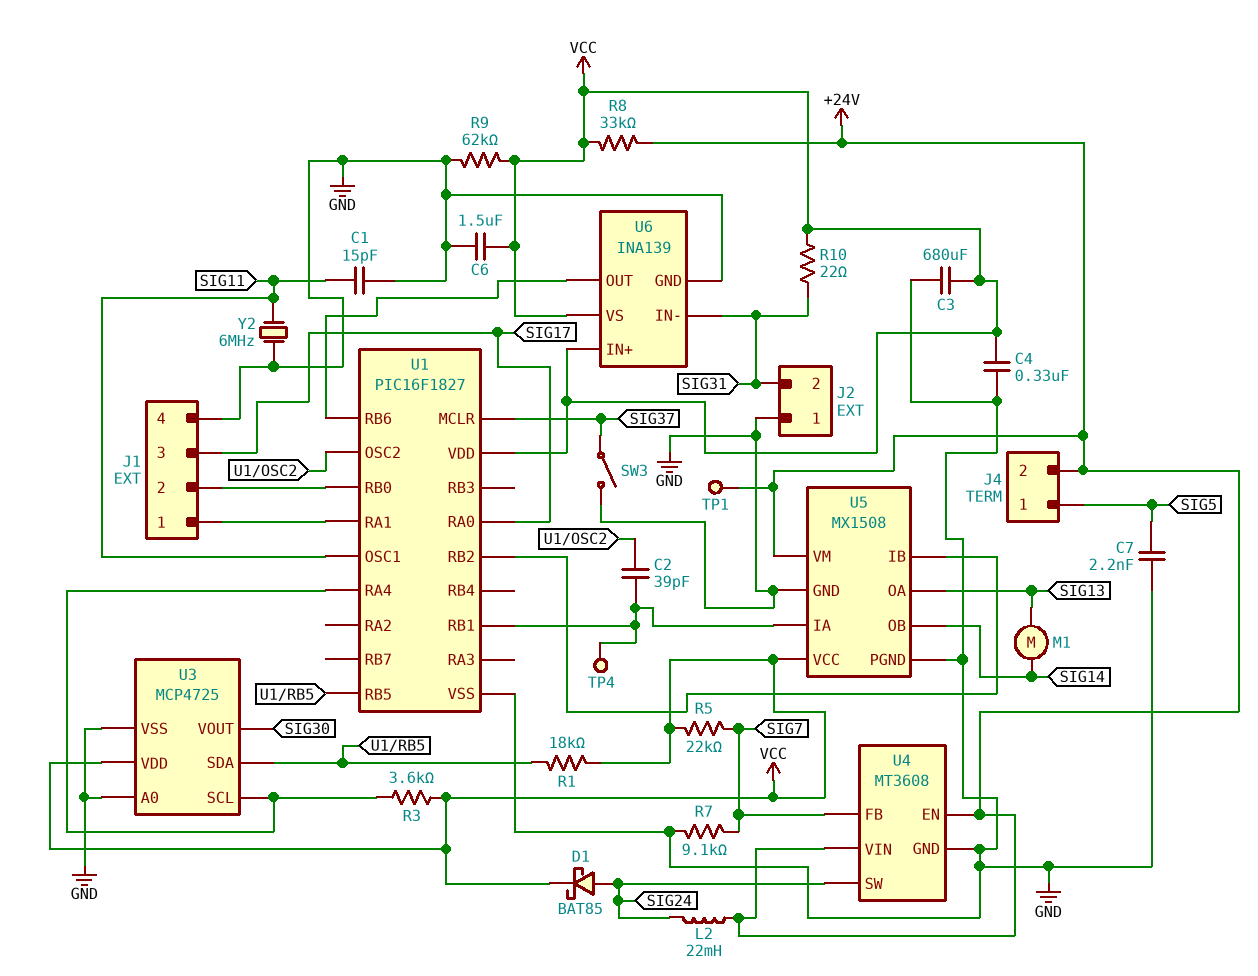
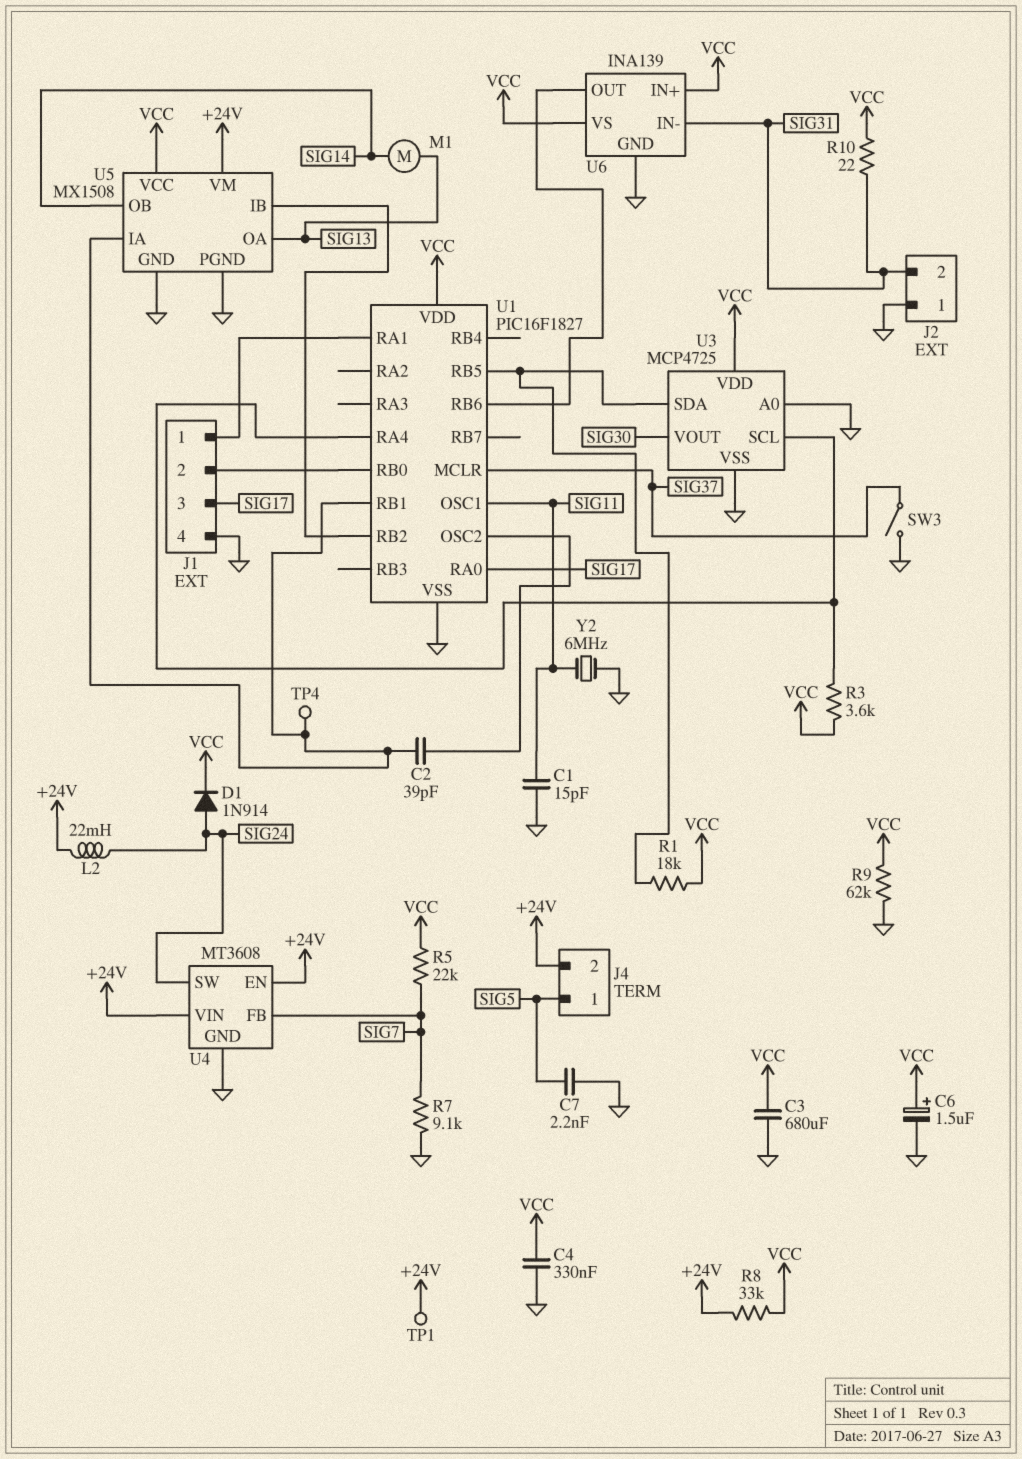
C6: 1.5uF (GND, VCC) -> 1.5uF (plus VCC, minus GND)
D1: schottky BAT85 (A SIG24, K VCC) -> diode 1N914 (A SIG24, K VCC)

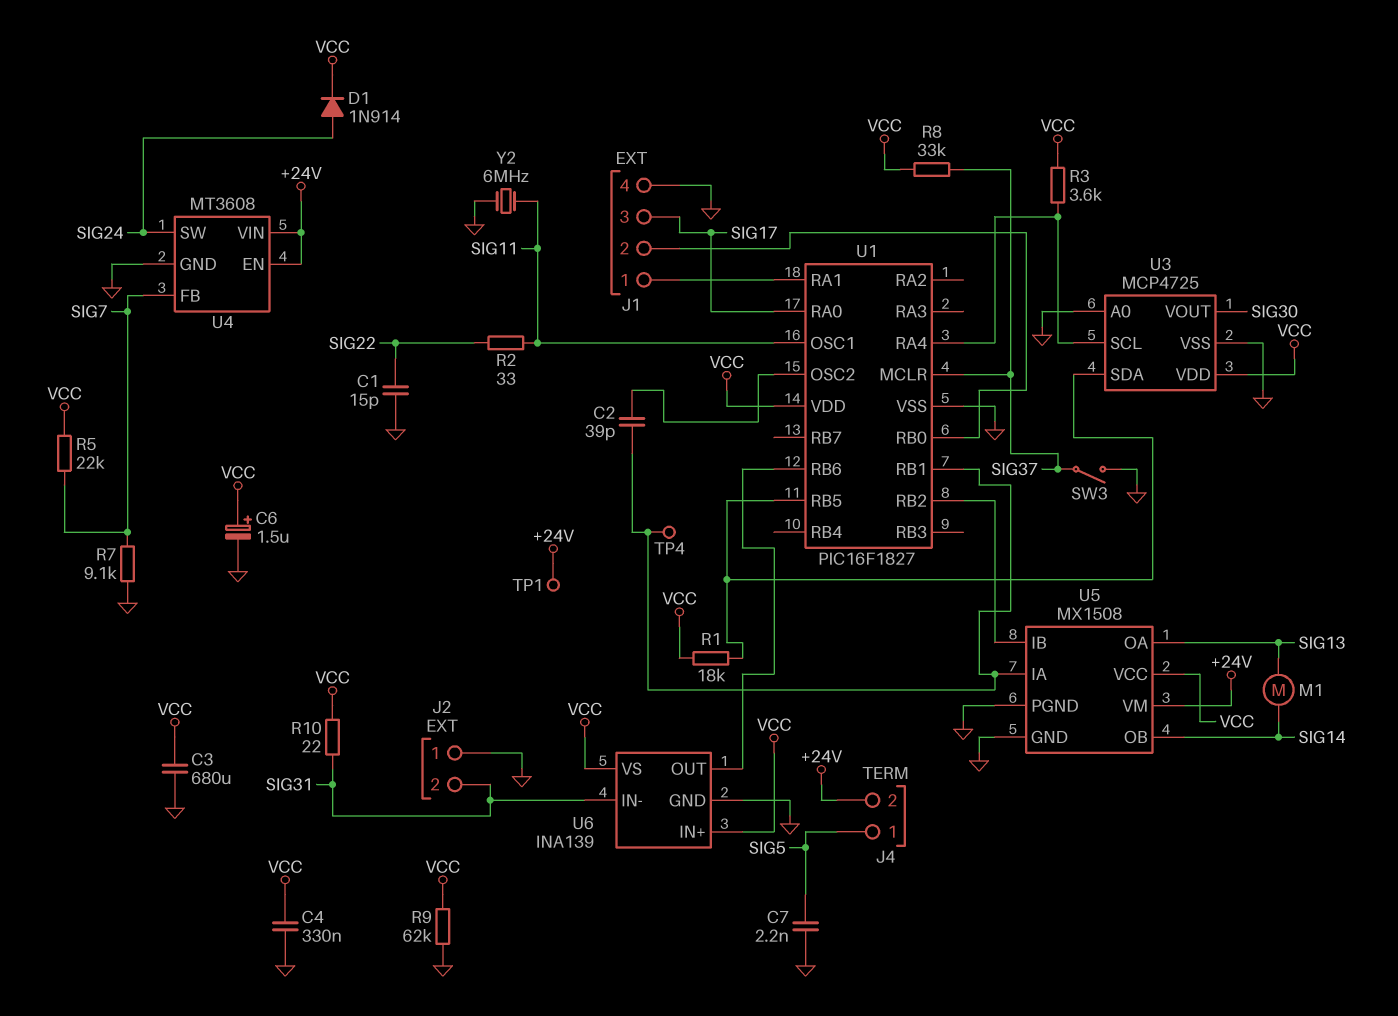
C1: 15pF (GND, SIG11) -> 15pF (GND, SIG22)
L2: 22mH (+24V, SIG24) -> none
R2: none -> 33 (SIG11, SIG22)
R8: 33k (+24V, VCC) -> 33k (SIG37, VCC)

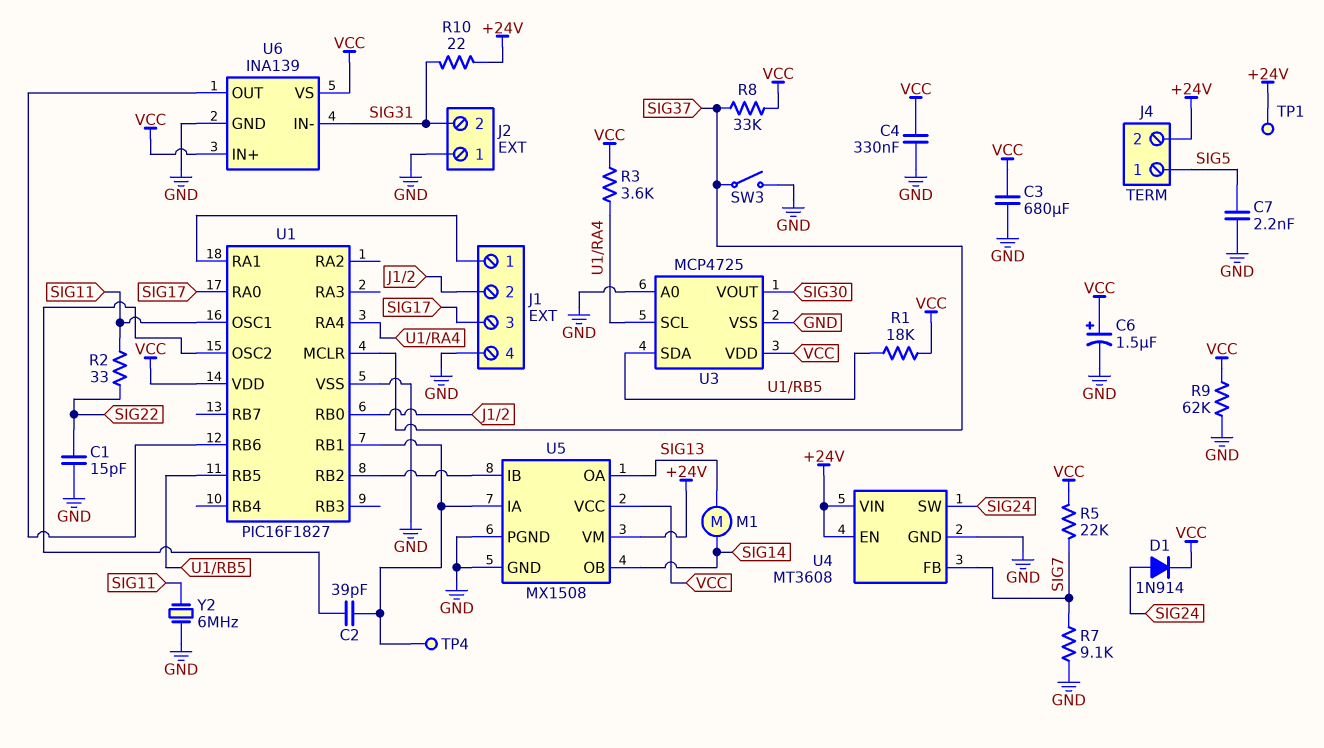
R10: 22 (SIG31, VCC) -> 22 (+24V, SIG31)

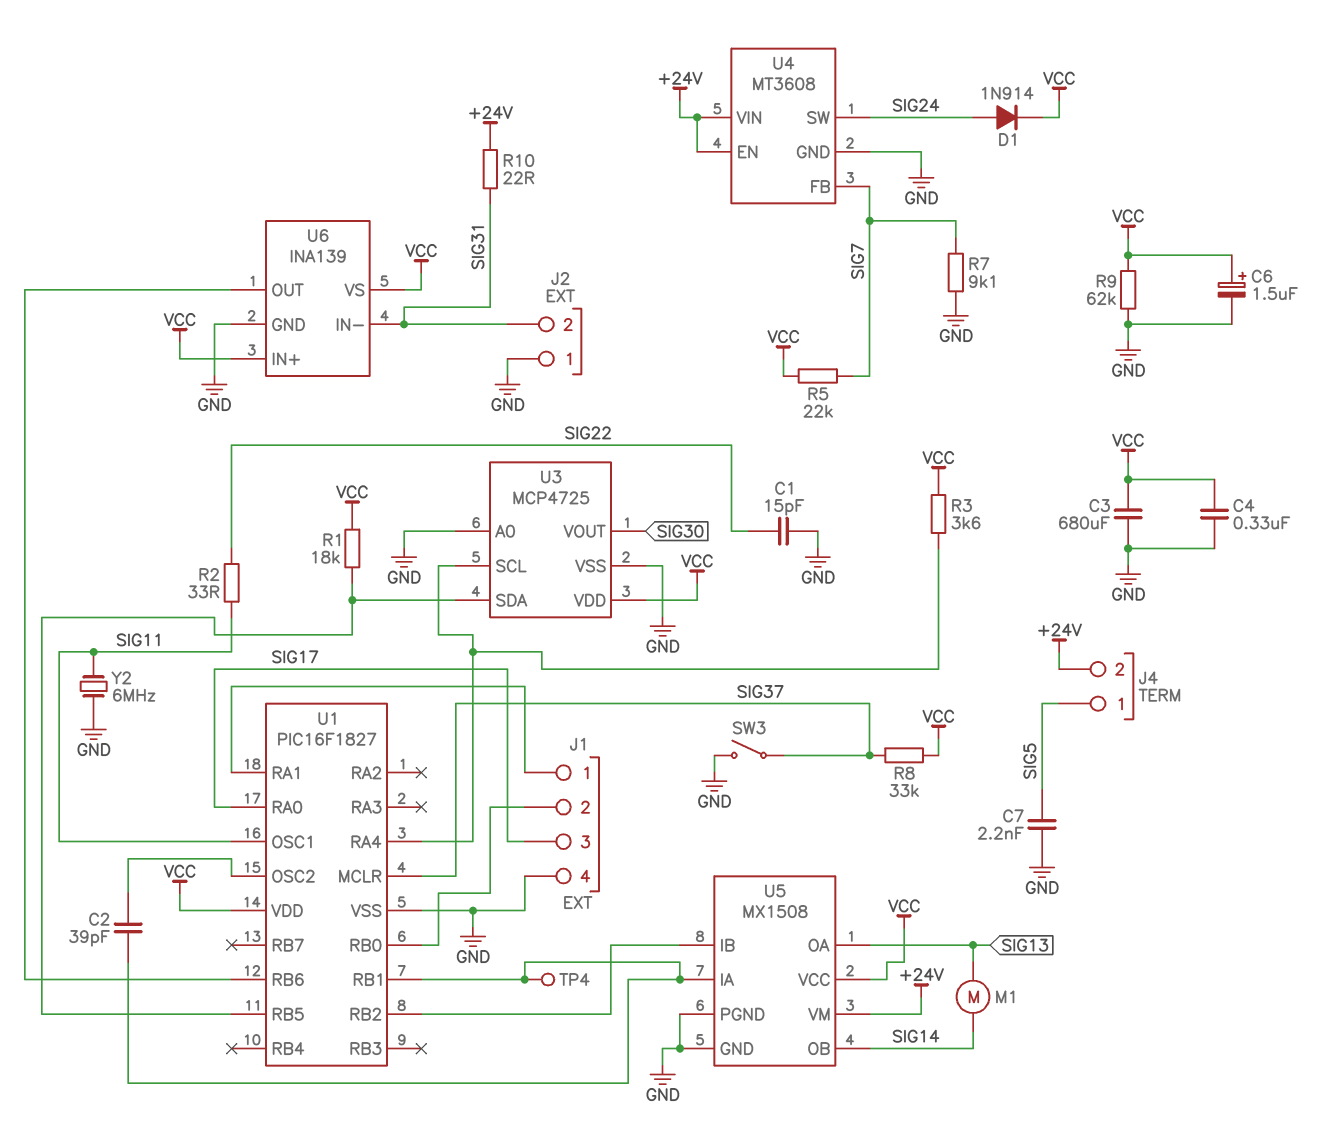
TP1: test point (+24V) -> none

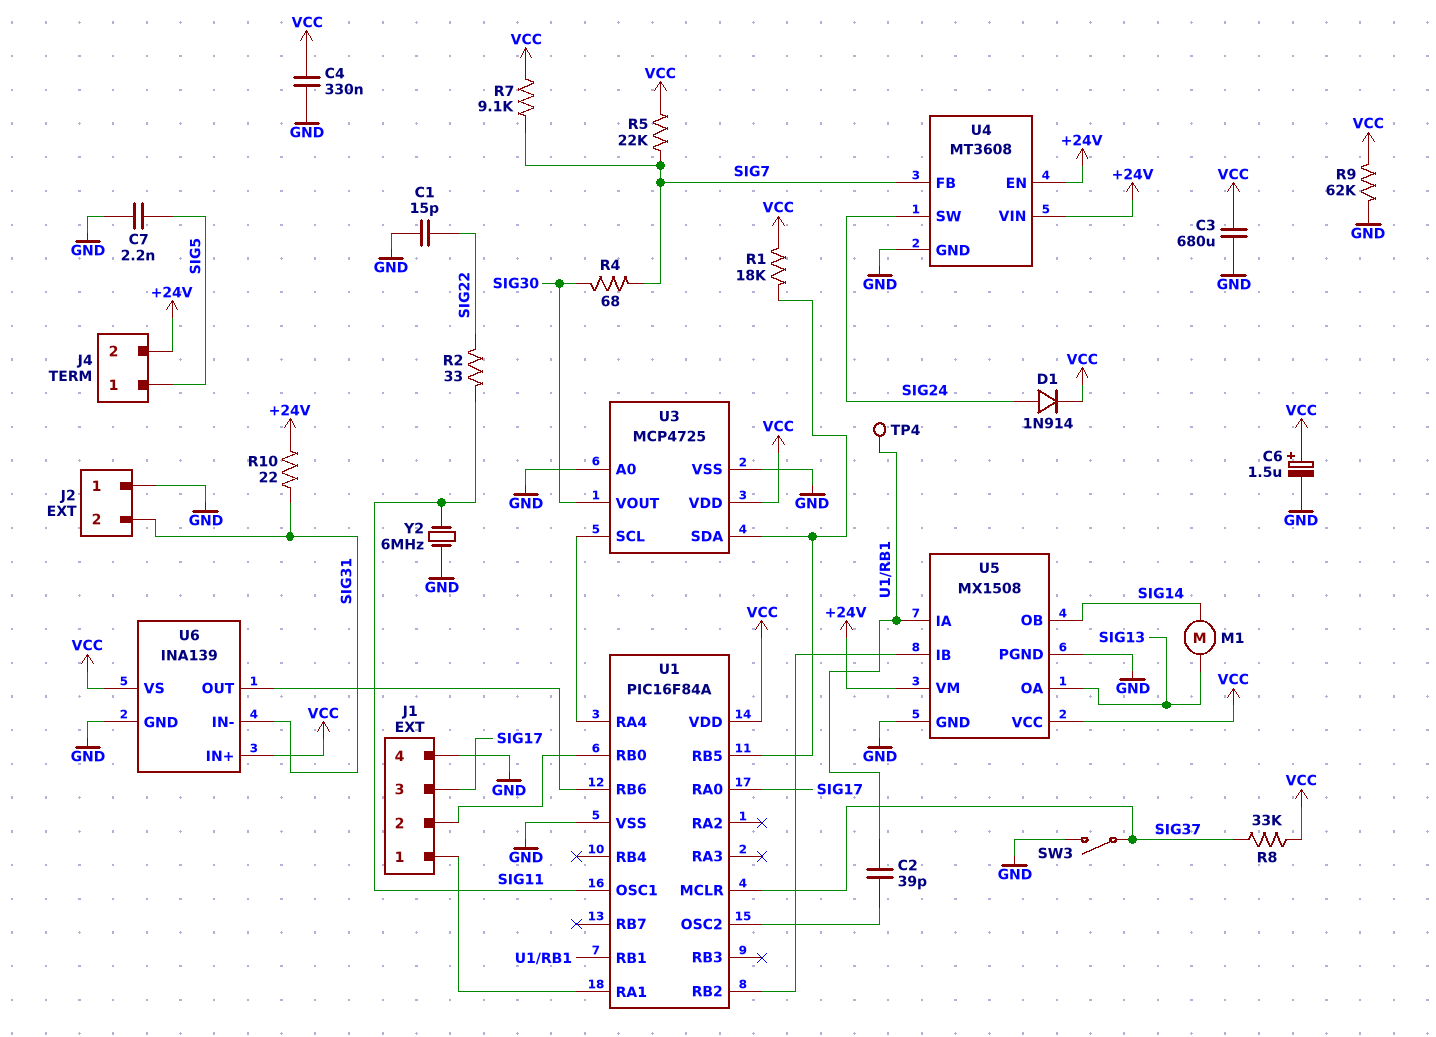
R3: 3.6k (U1/RA4, VCC) -> none
R4: none -> 68 (SIG7, SIG30)
R7: 9.1k (GND, SIG7) -> 9.1k (SIG7, VCC)
U1: PIC16F1827 -> PIC16F84A

